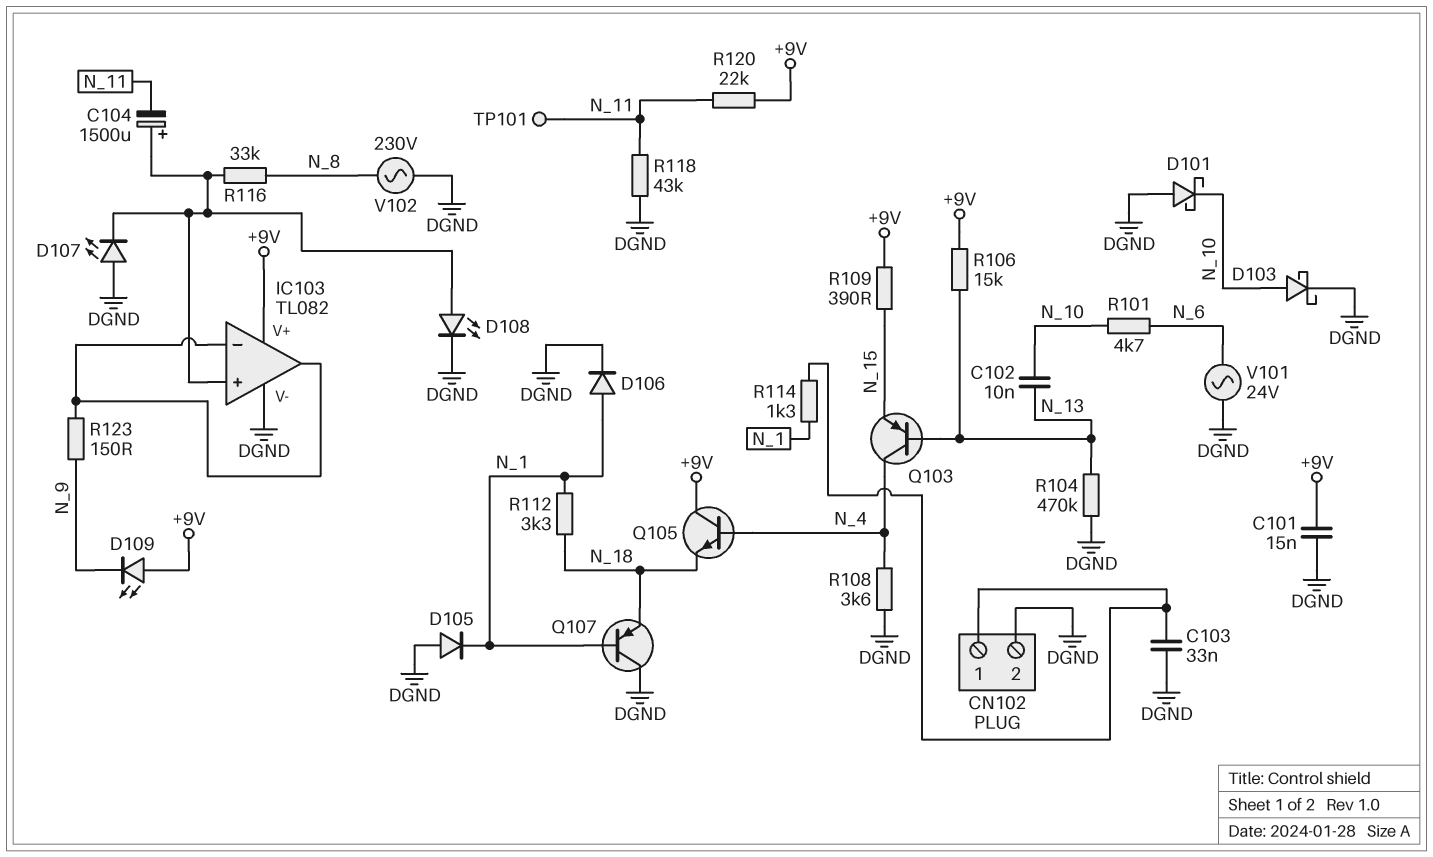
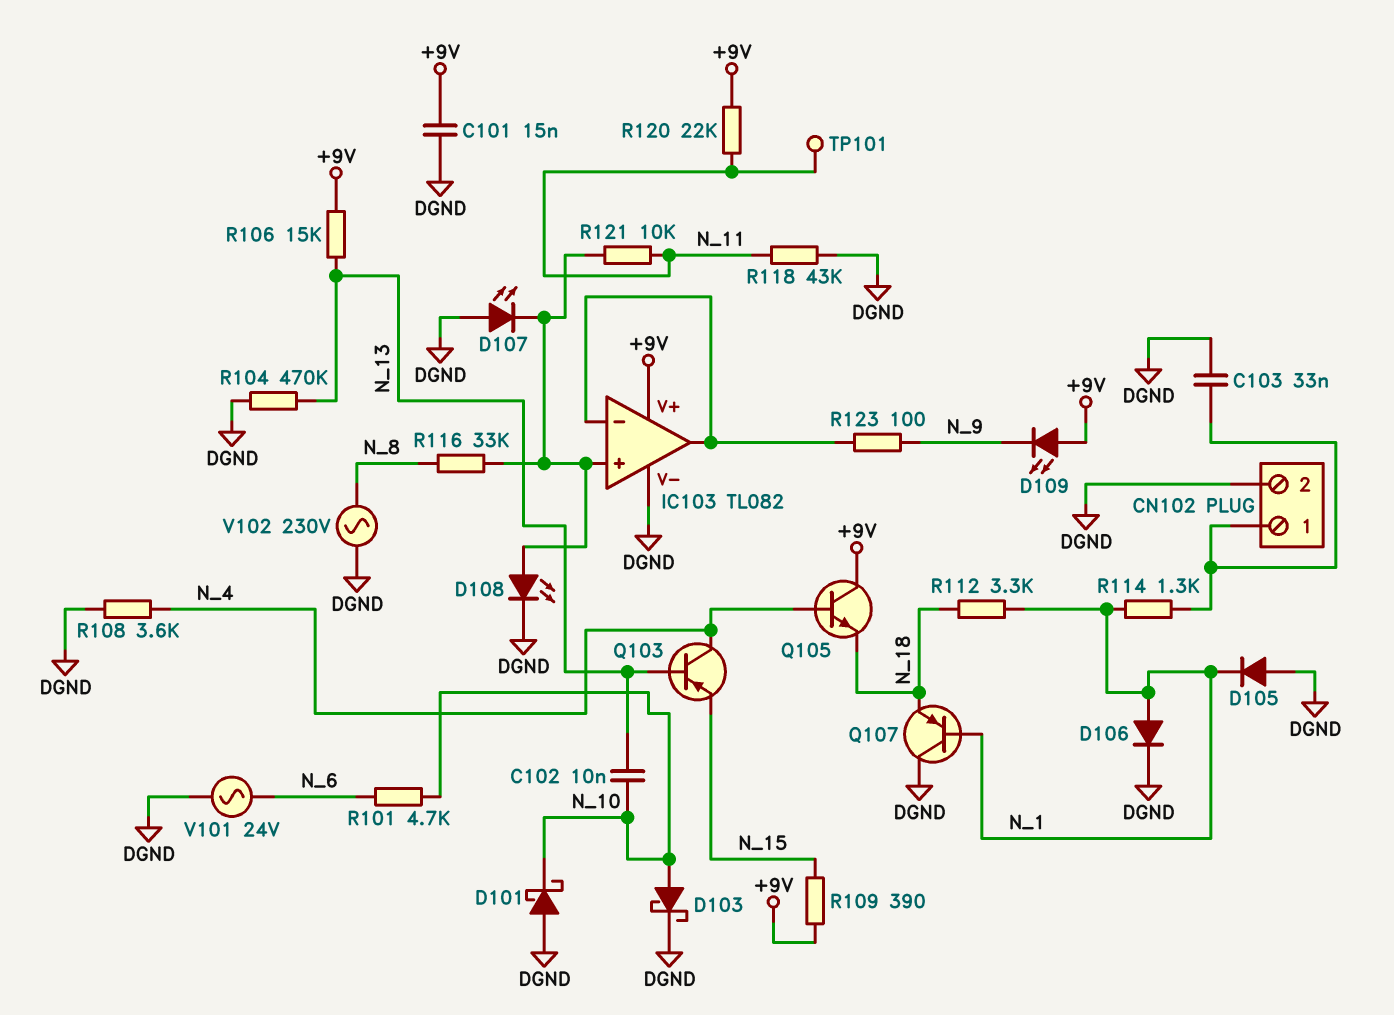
C104: 1500uF (plus IC103/in+, minus N_11) -> none
R121: none -> 10k (IC103/in+, N_11)
R123: 150 (IC103/in-, N_9) -> 100 (IC103/in-, N_9)

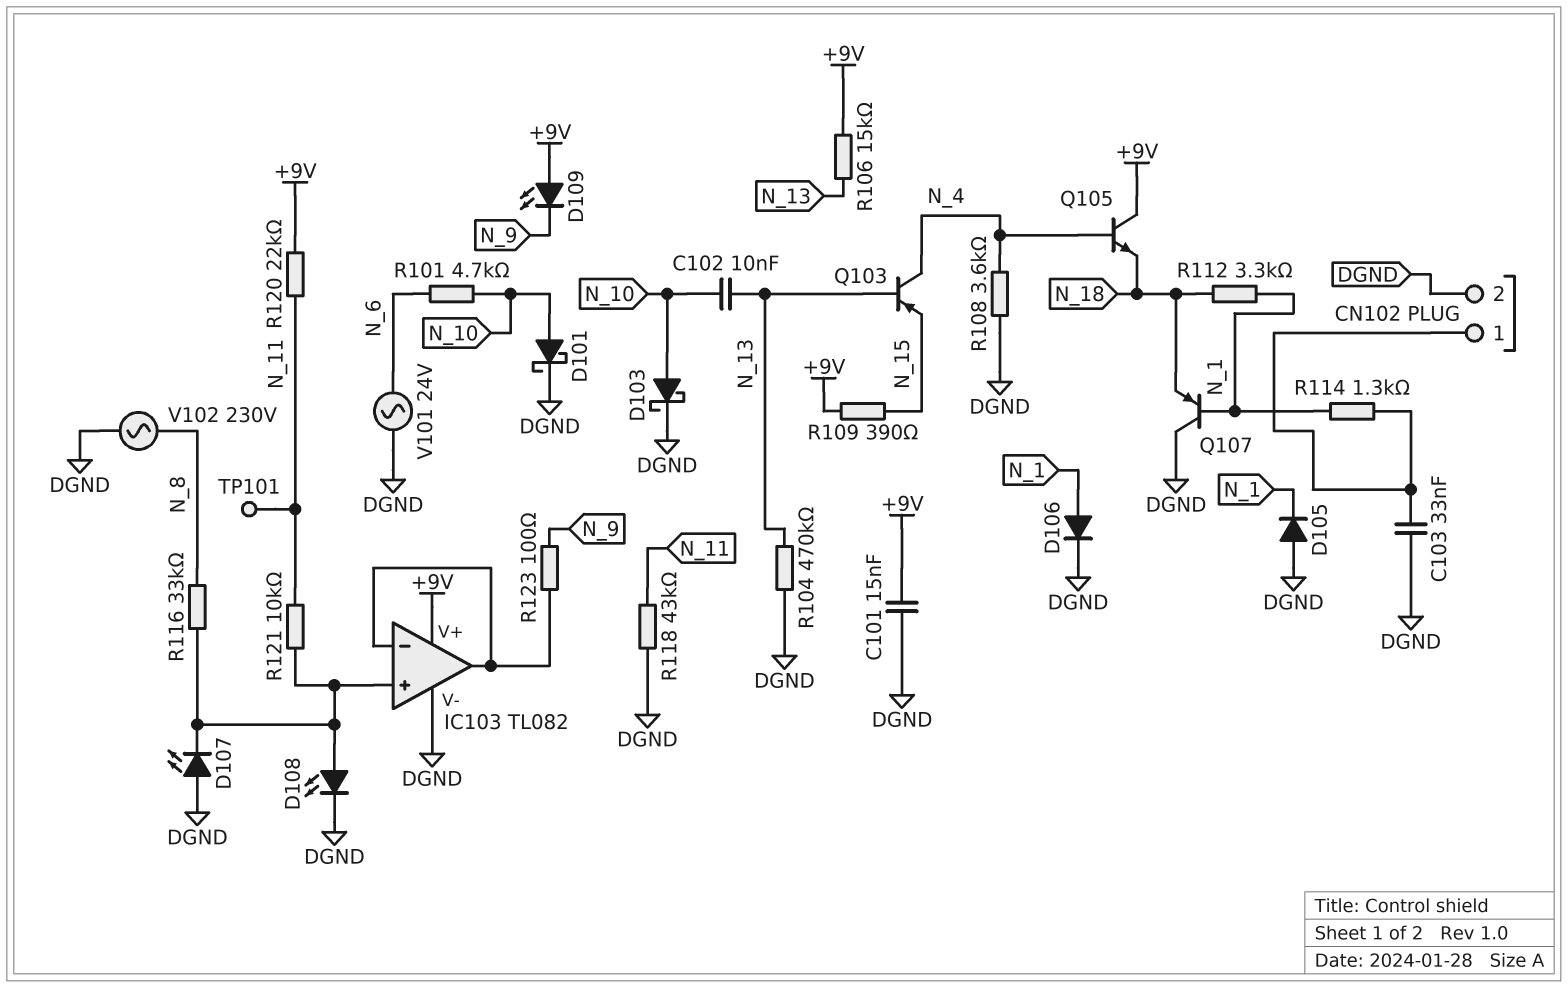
D101: schottky (A DGND, K N_10) -> schottky (A N_10, K DGND)

